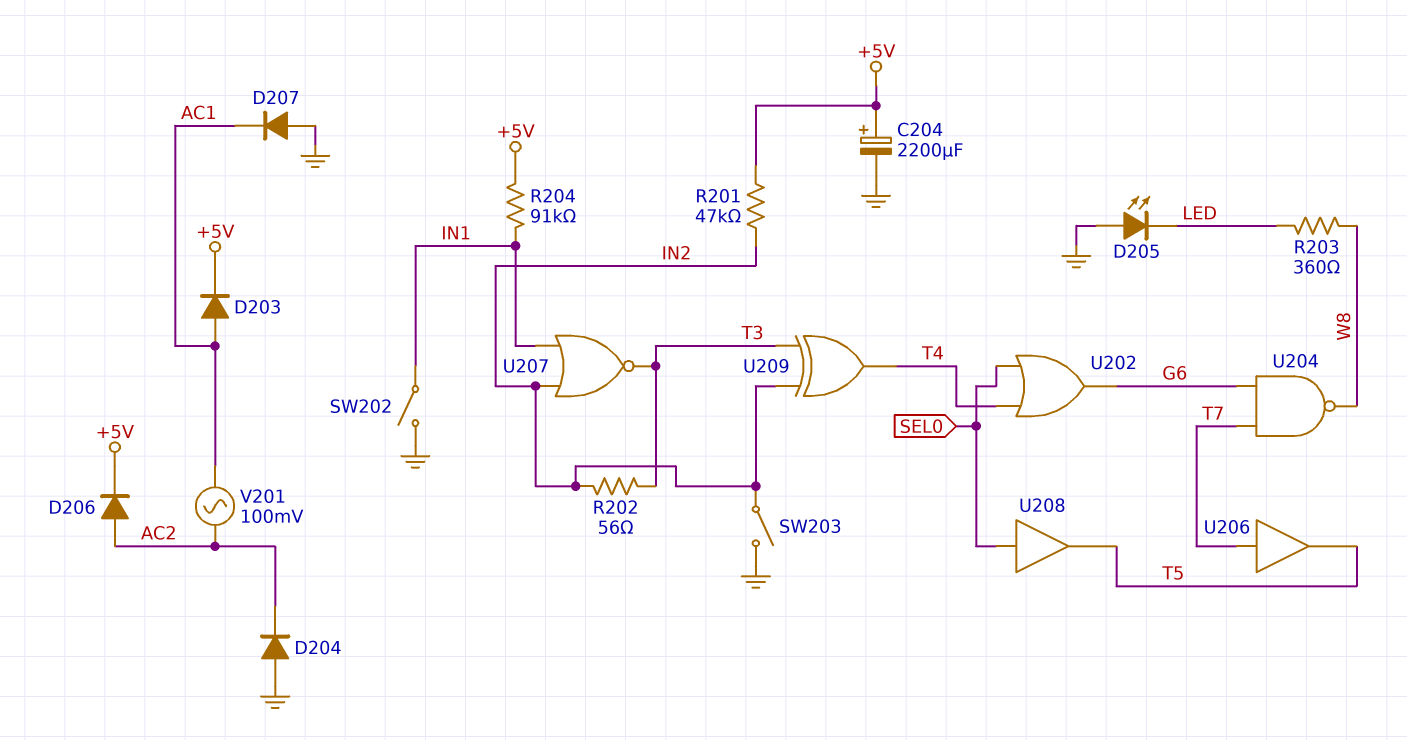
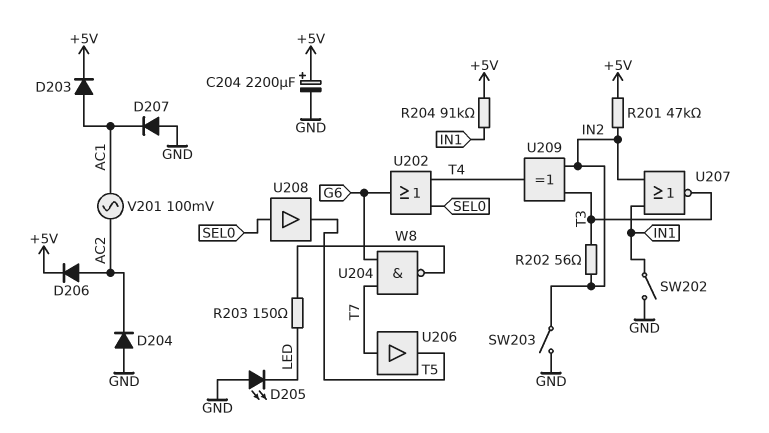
R203: 360 (LED, W8) -> 150 (LED, W8)

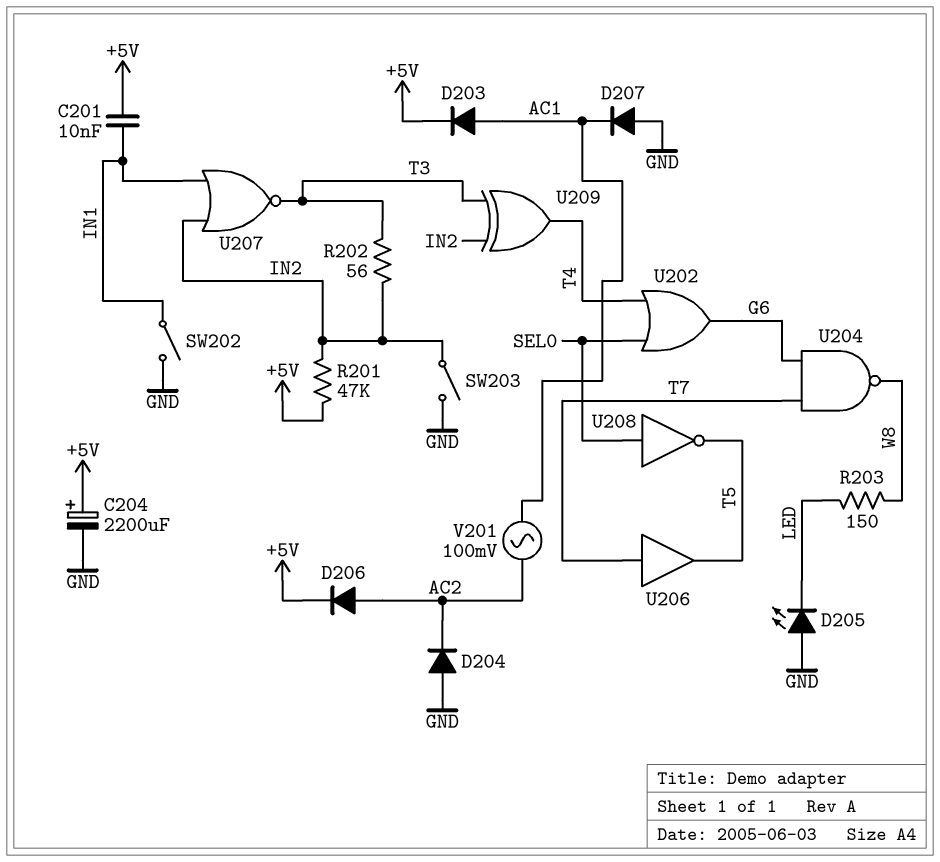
C201: none -> 10nF (+5V, IN1)
R204: 91k (+5V, IN1) -> none
U208: buffer (in SEL0, out T5) -> NOT (in SEL0, out T5)

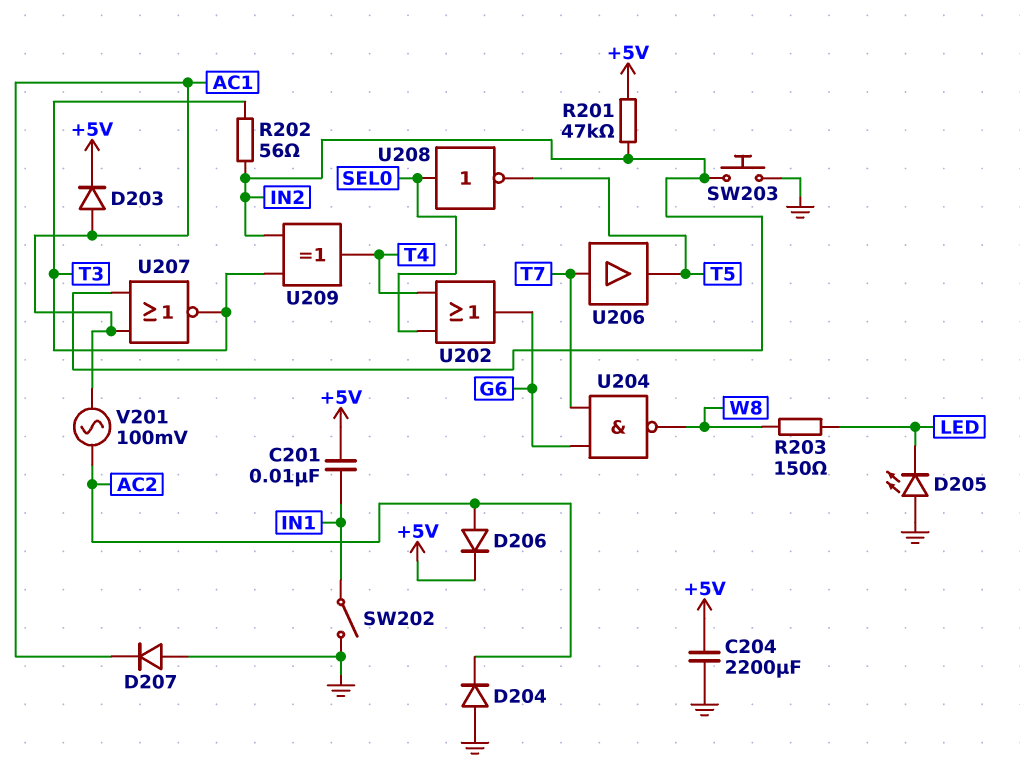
C204: 2200uF (plus +5V, minus GND) -> 2200uF (+5V, GND)
SW203: switch (GND, IN2) -> button (GND, IN2)
U207: NOR (in IN1, in IN2, out T3) -> NOR (in AC1, in IN2, out T3)

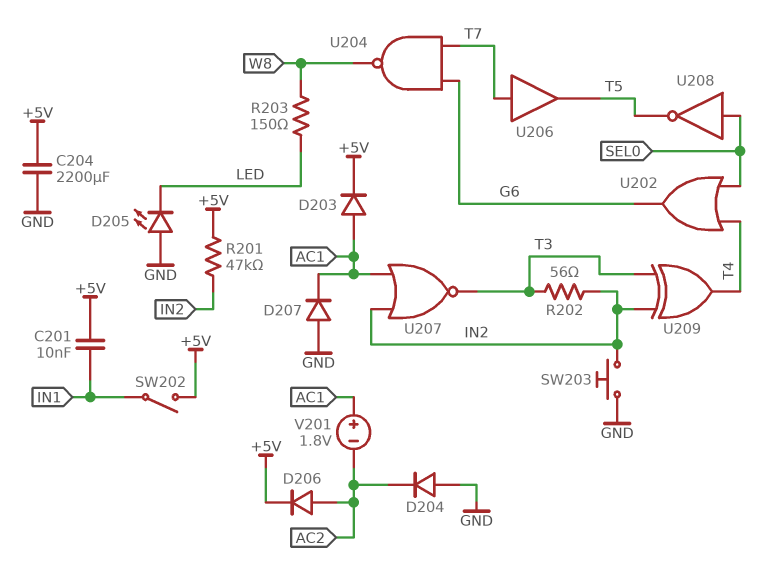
SW202: switch (GND, IN1) -> switch (+5V, IN1)
V201: AC 100mV (AC1, AC2) -> 1.8V (plus AC1, minus AC2)

